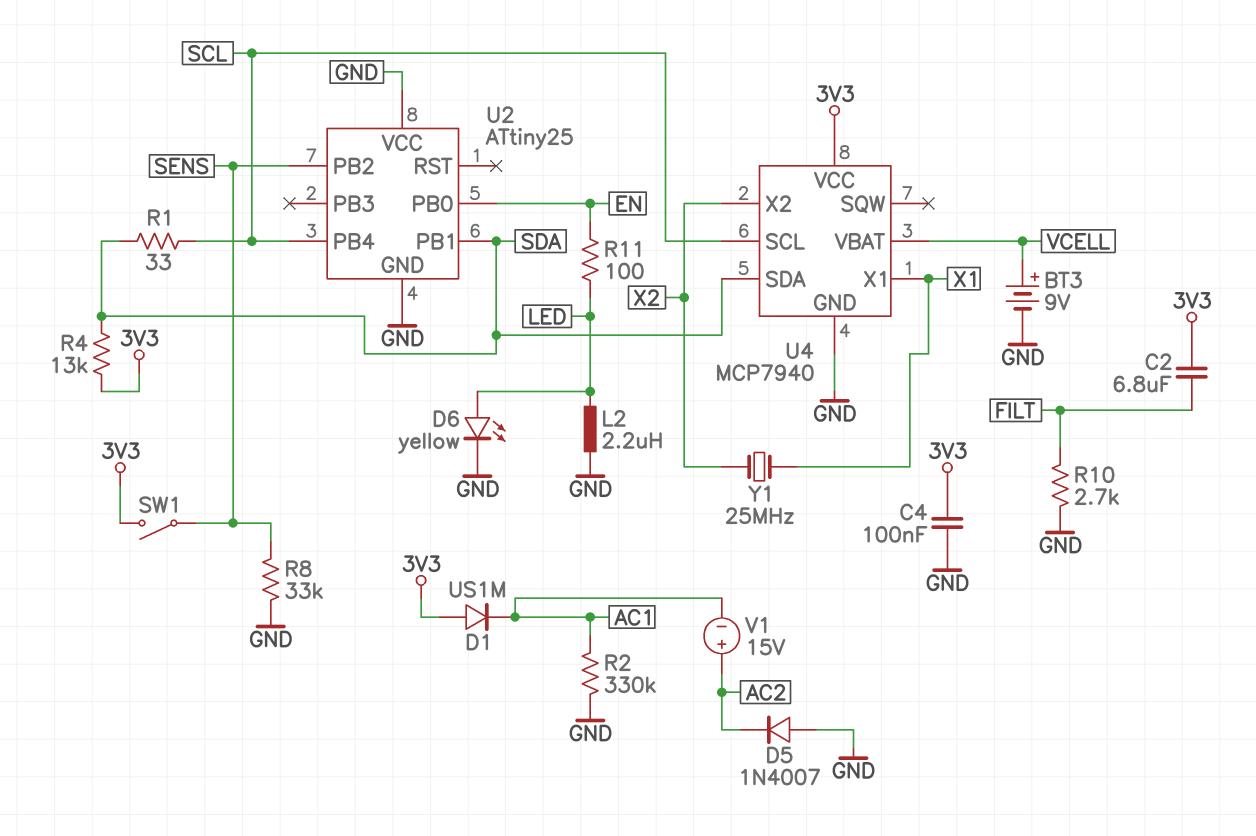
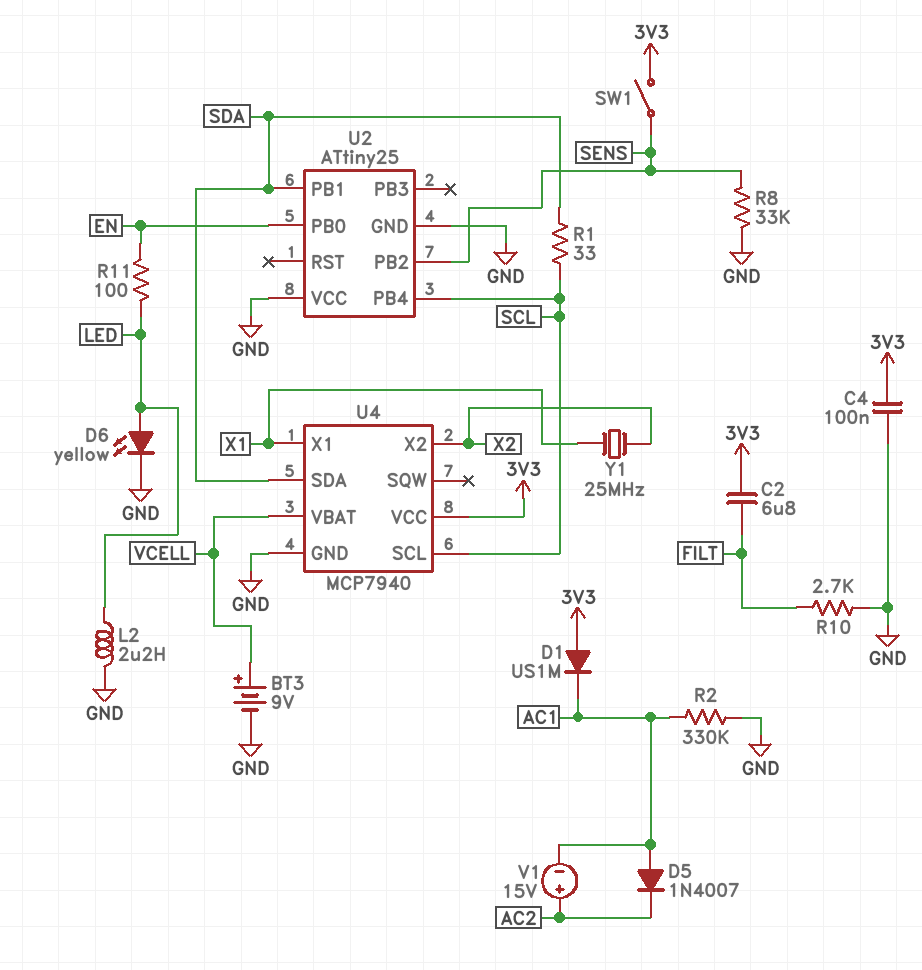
D5: diode 1N4007 (A GND, K AC2) -> diode 1N4007 (A AC1, K AC2)
R4: 13k (3V3, SDA) -> none

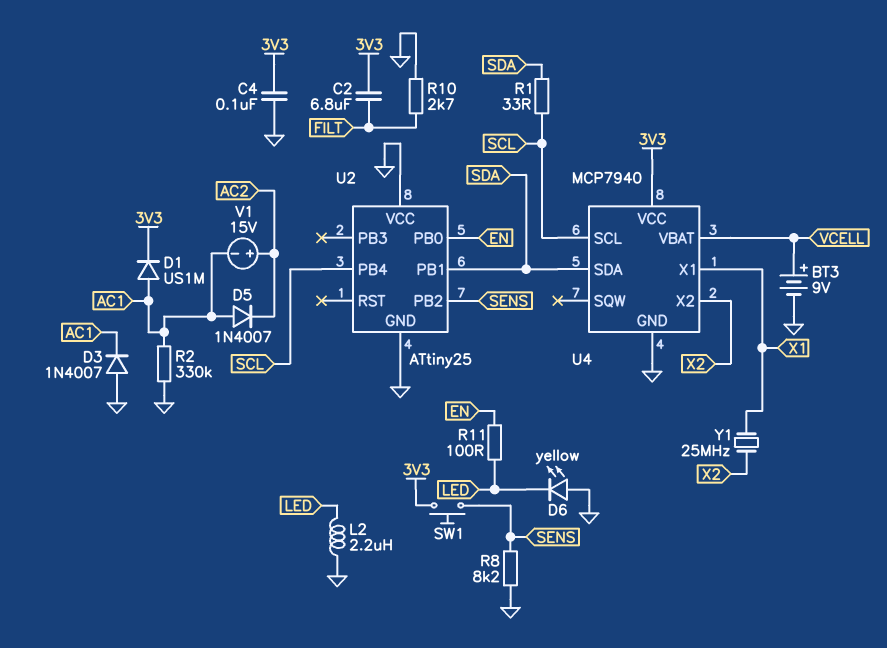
D1: diode US1M (A 3V3, K AC1) -> diode US1M (A AC1, K 3V3)
D3: none -> diode 1N4007 (A GND, K AC1)
D6: LED yellow (A LED, K GND) -> LED yellow (A GND, K LED)
R8: 33k (GND, SENS) -> 8.2k (GND, SENS)
SW1: switch (3V3, SENS) -> button (3V3, SENS)

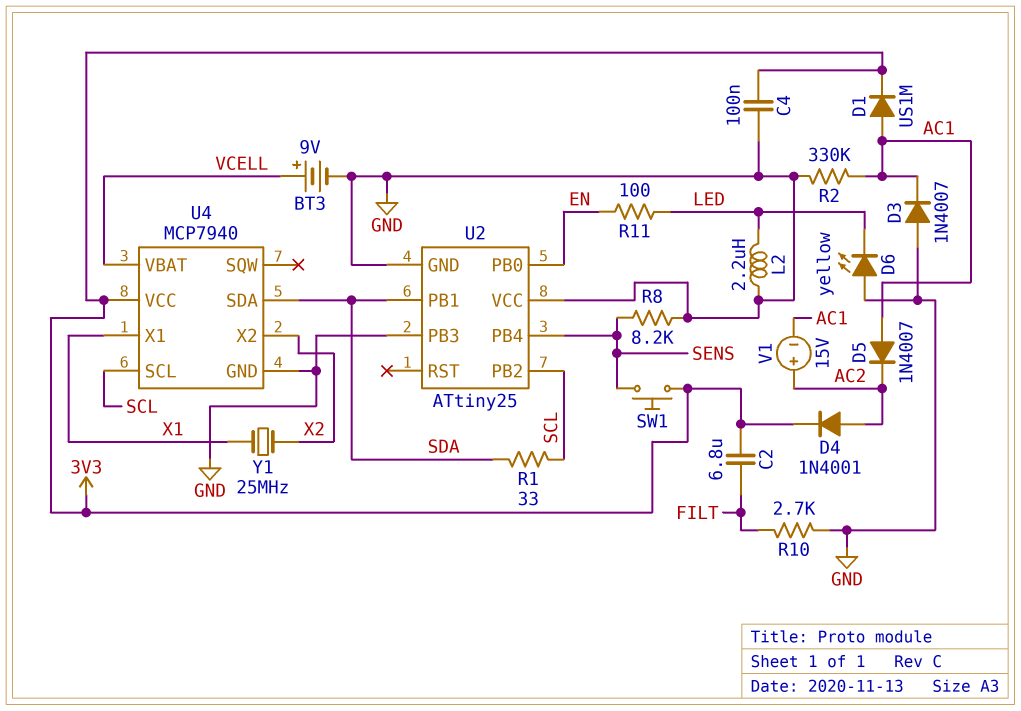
D4: none -> diode 1N4001 (A AC2, K 3V3)
U2 pin PB2: SENS -> SCL
U2 pin PB3: none -> GND
U2 pin PB4: SCL -> SENS

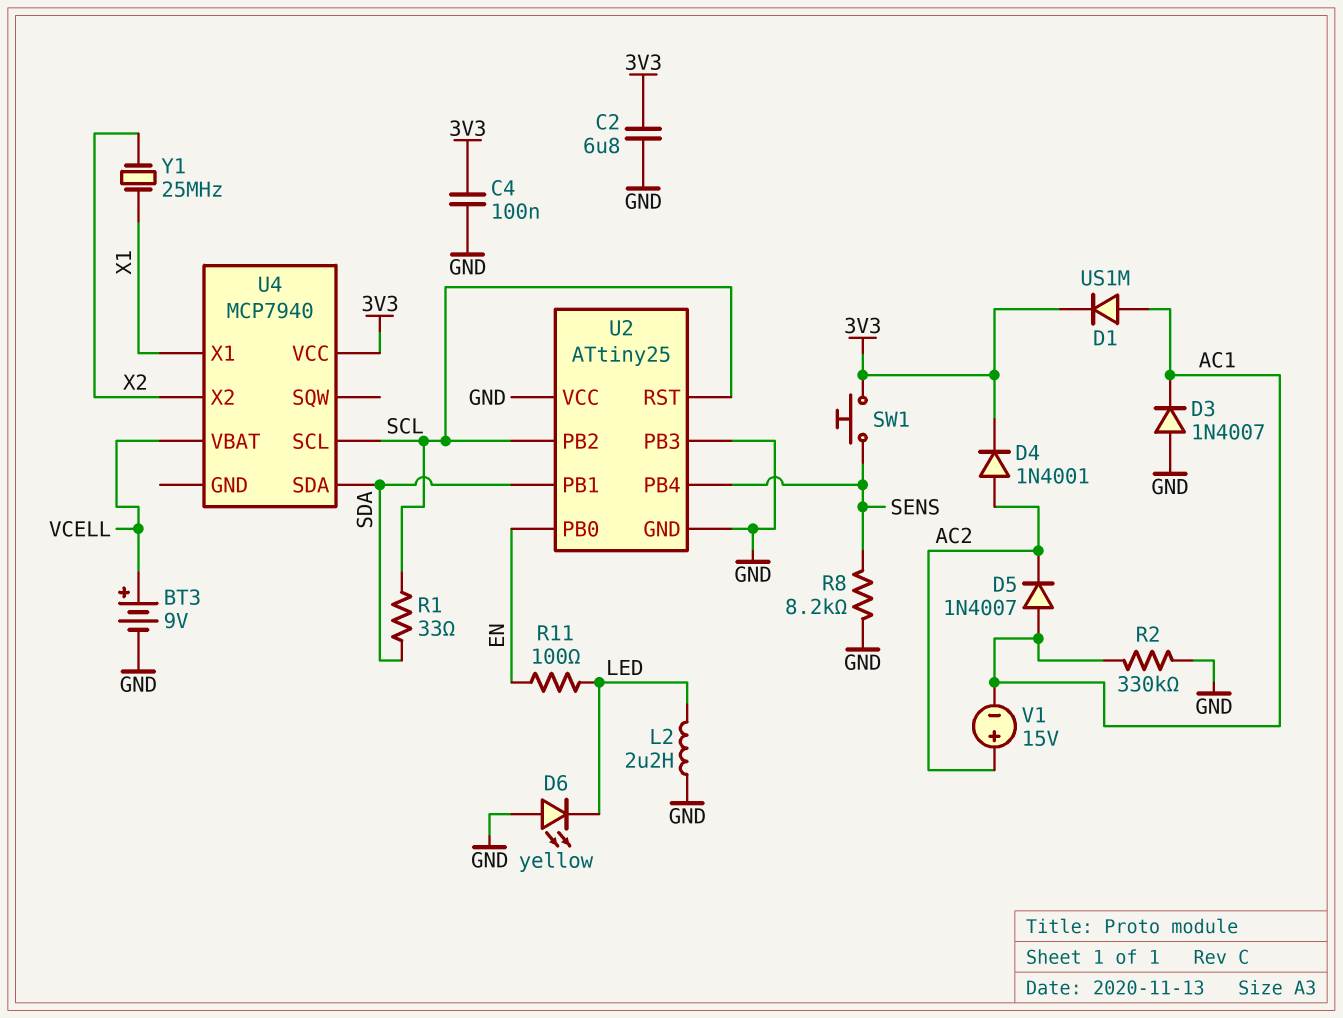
C2: 6.8uF (3V3, FILT) -> 6.8uF (3V3, GND)
R10: 2.7k (FILT, GND) -> none
U2 pin RST: none -> SCL
U4 pin GND: GND -> none

